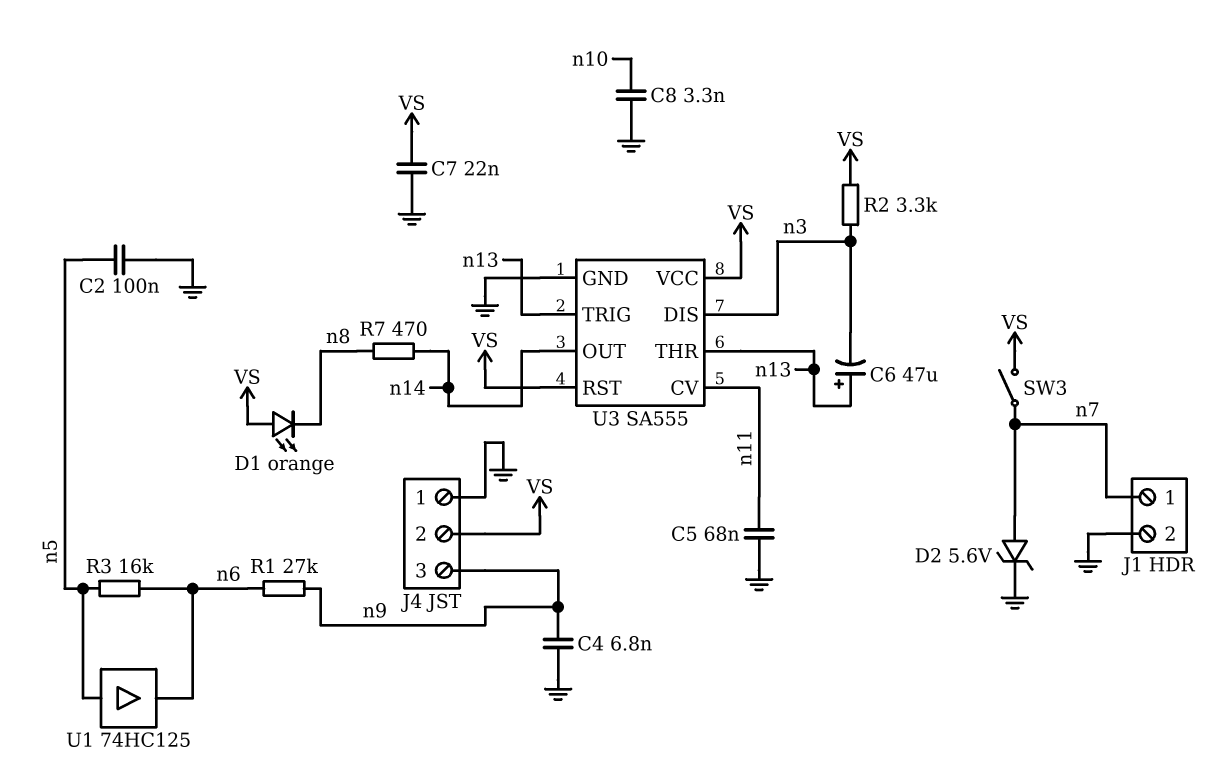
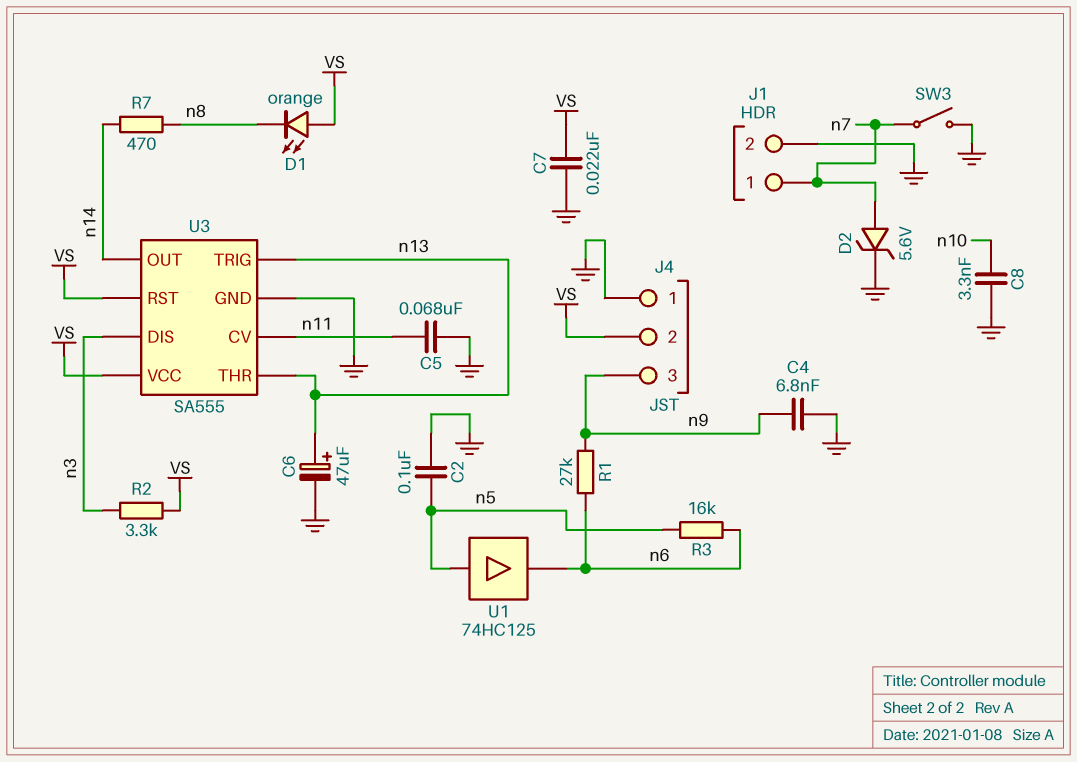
C6: 47uF (plus n13, minus n3) -> 47uF (plus n13, minus GND)
SW3: switch (VS, n7) -> switch (GND, n7)

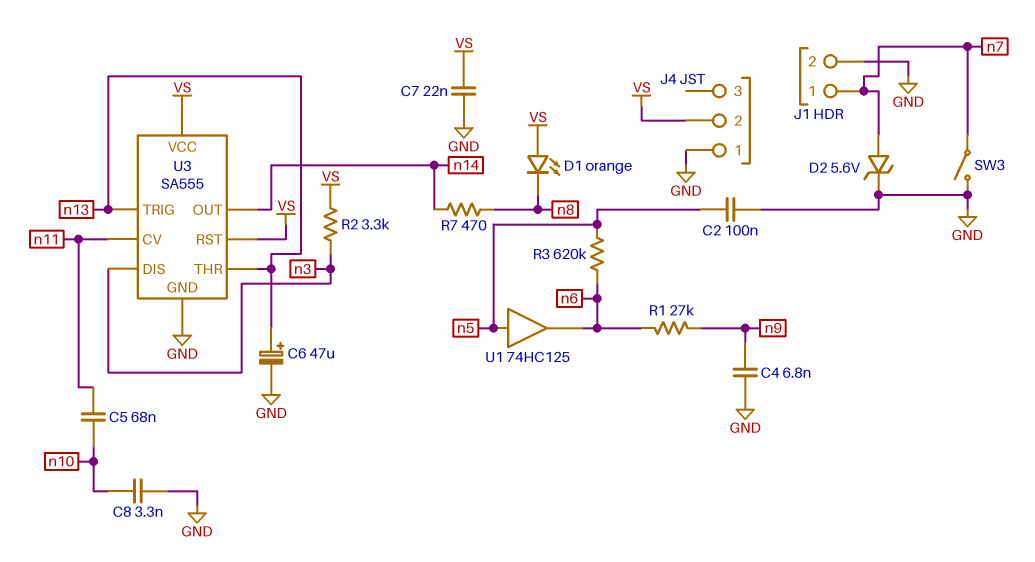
C5: 68nF (GND, n11) -> 68nF (n10, n11)
J4 pin 3: n9 -> none
R3: 16k (n5, n6) -> 620k (n5, n6)

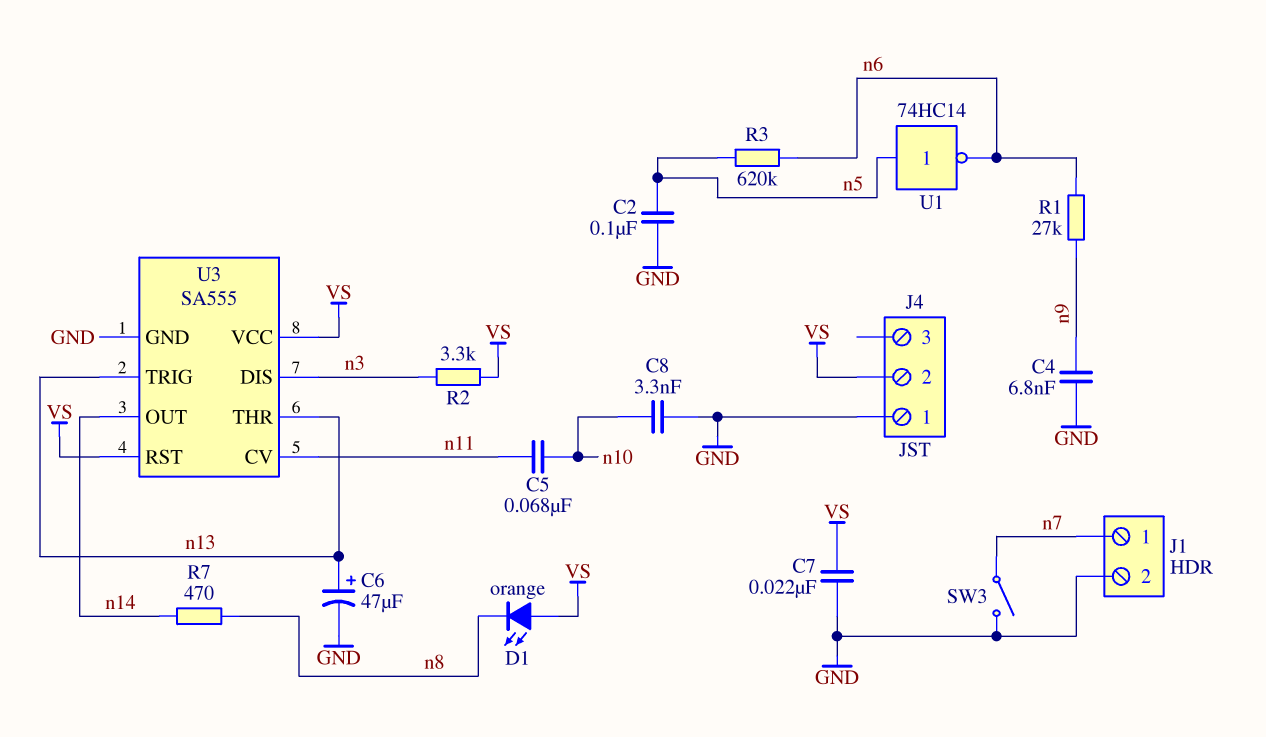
D2: zener 5.6V (A n7, K GND) -> none
U1: buffer 74HC125 (in n5, out n6) -> NOT 74HC14 (in n5, out n6)

